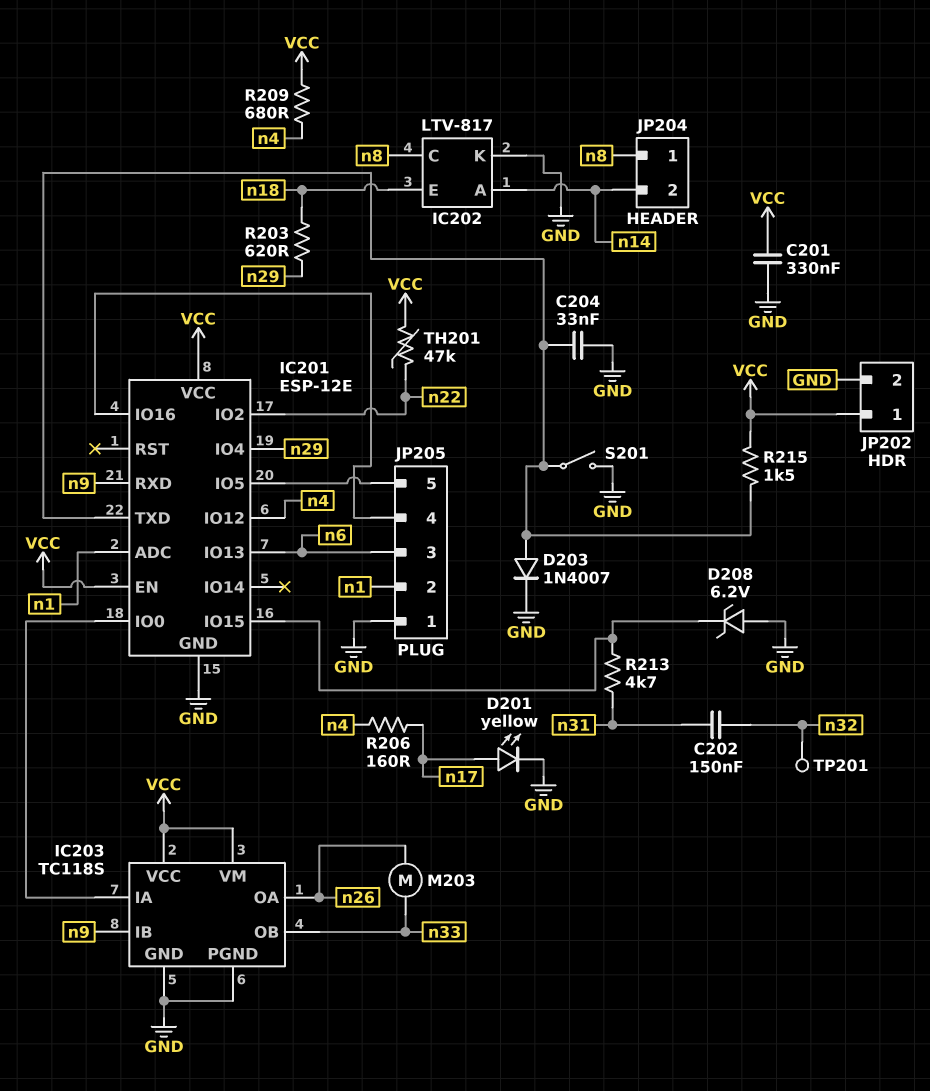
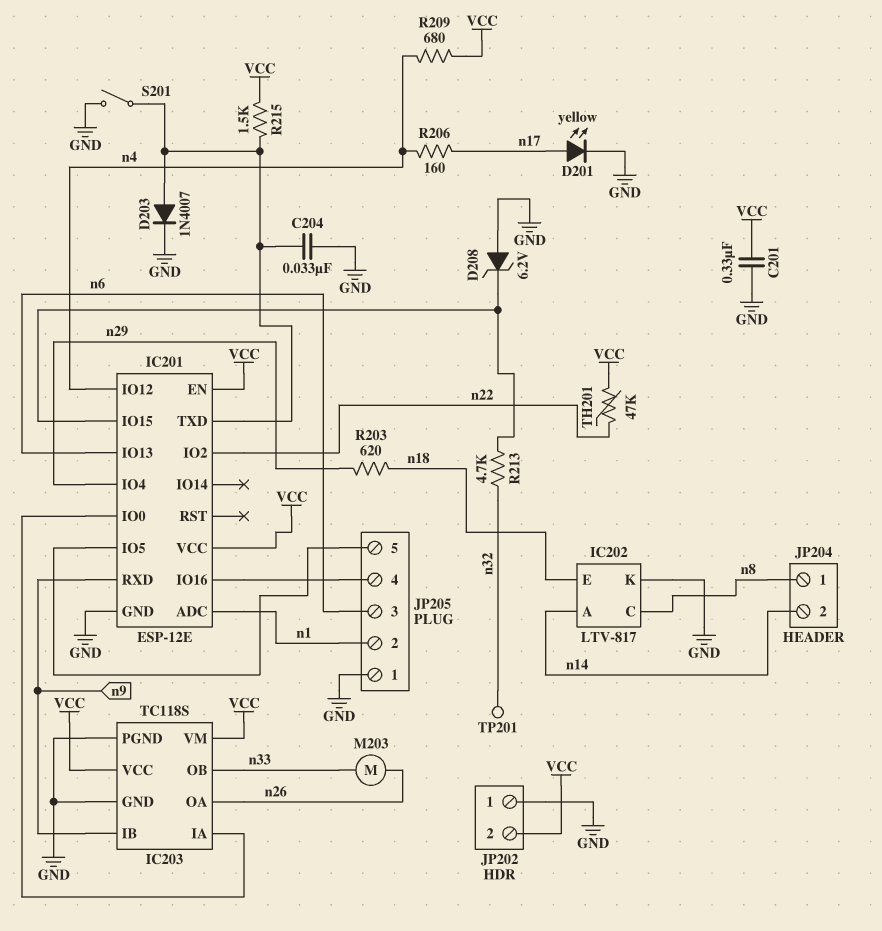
C202: 150nF (n31, n32) -> none
JP202 pin 1: VCC -> GND
JP202 pin 2: GND -> VCC
R213: 4.7k (IC201/IO15, n31) -> 4.7k (IC201/IO15, n32)

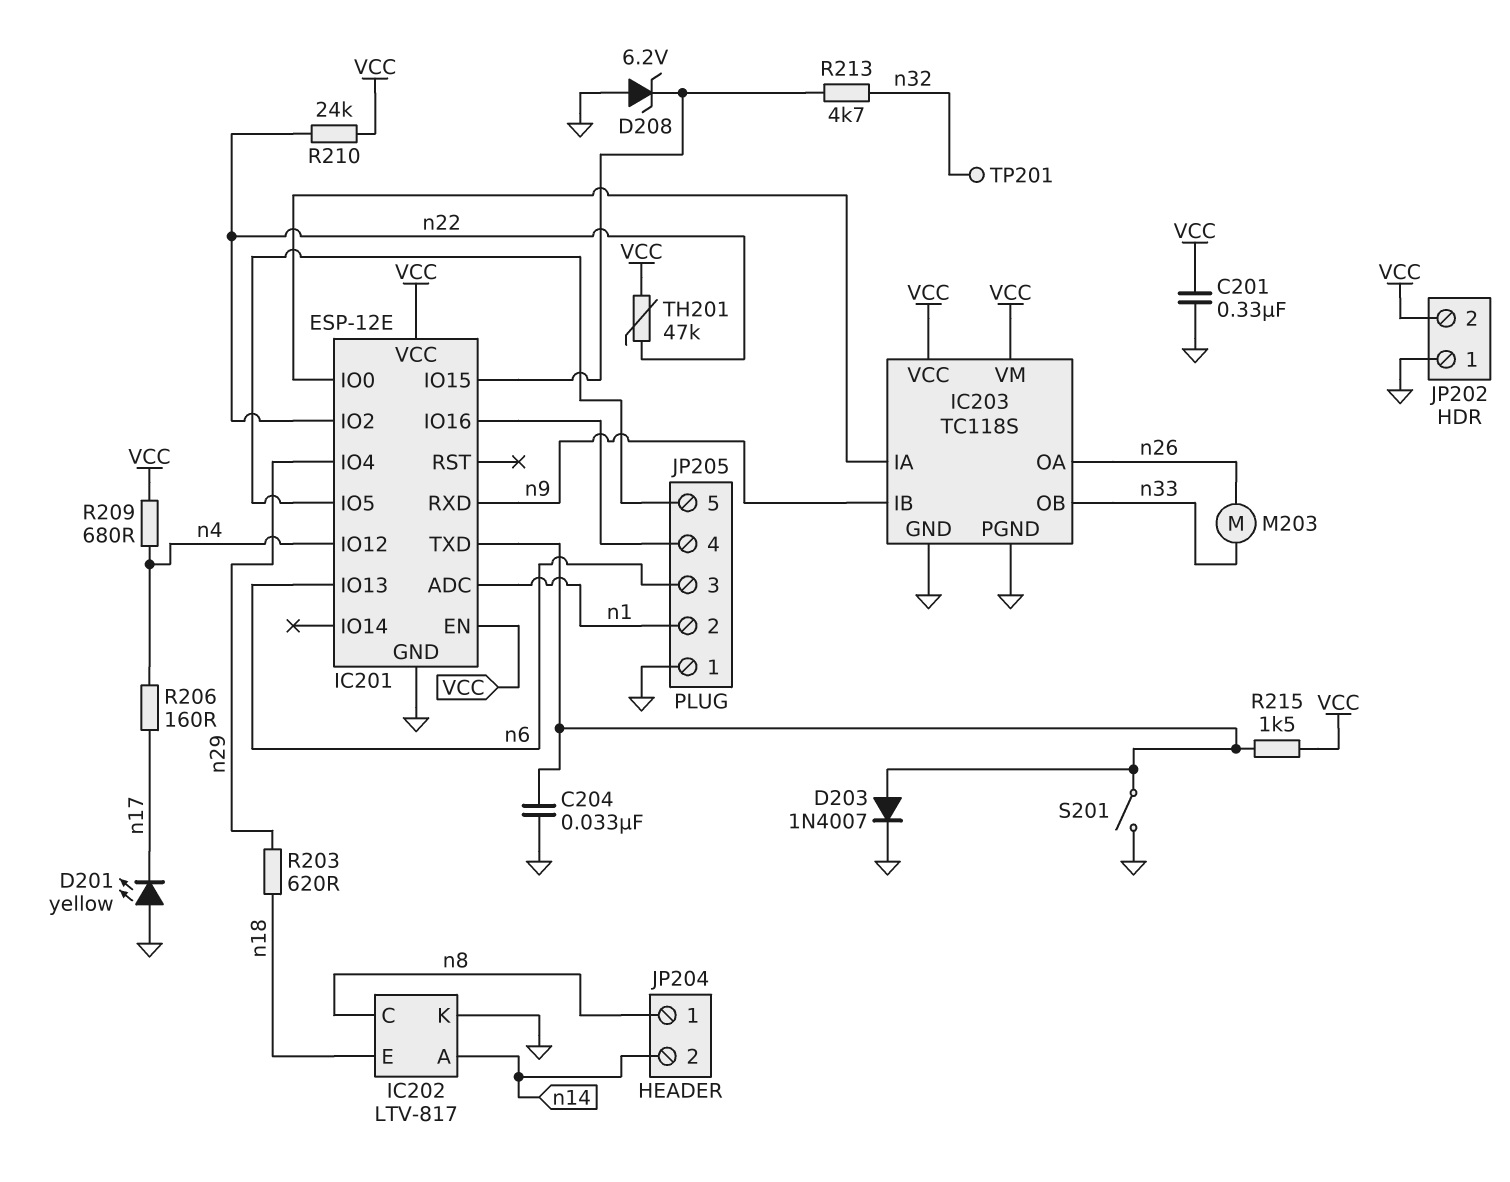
D201: LED yellow (A n17, K GND) -> LED yellow (A GND, K n17)
R210: none -> 24k (VCC, n22)

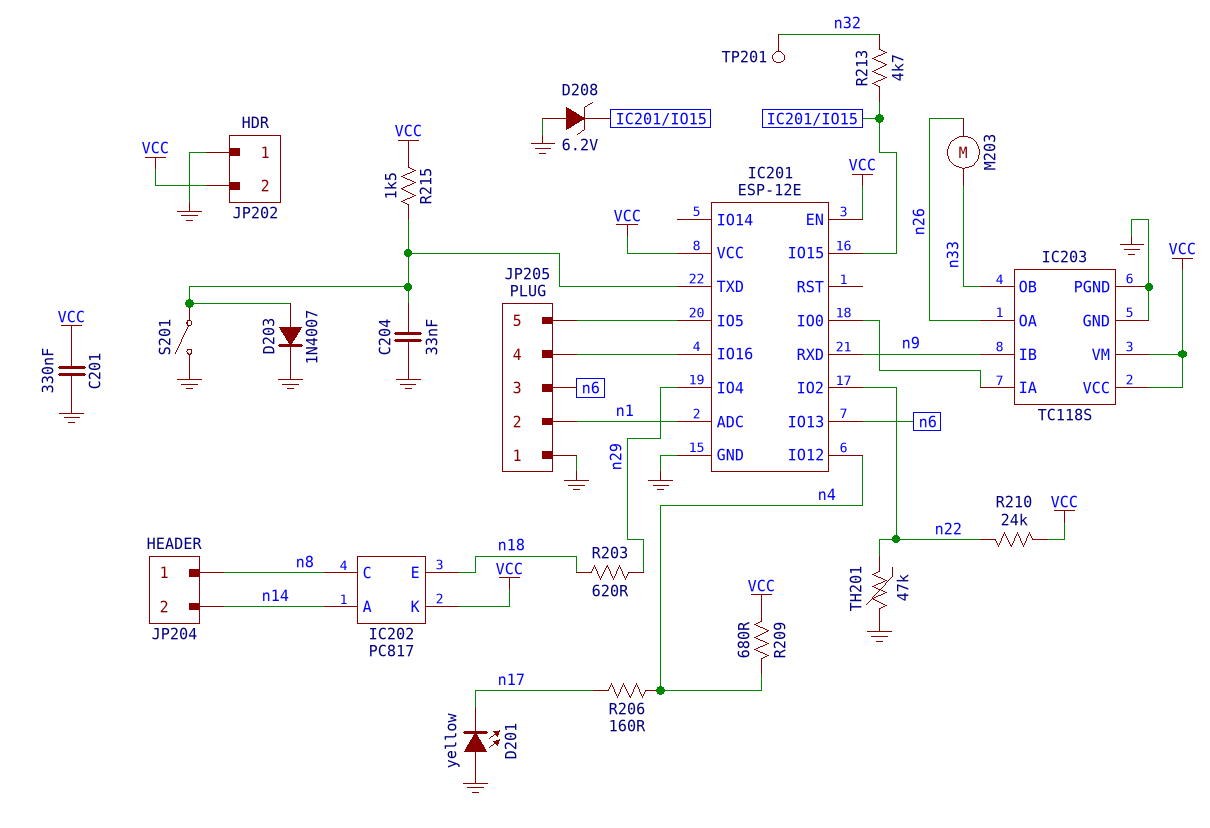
IC202: LTV-817 -> PC817
IC202 pin K: GND -> VCC
TH201: 47k (VCC, n22) -> 47k (GND, n22)

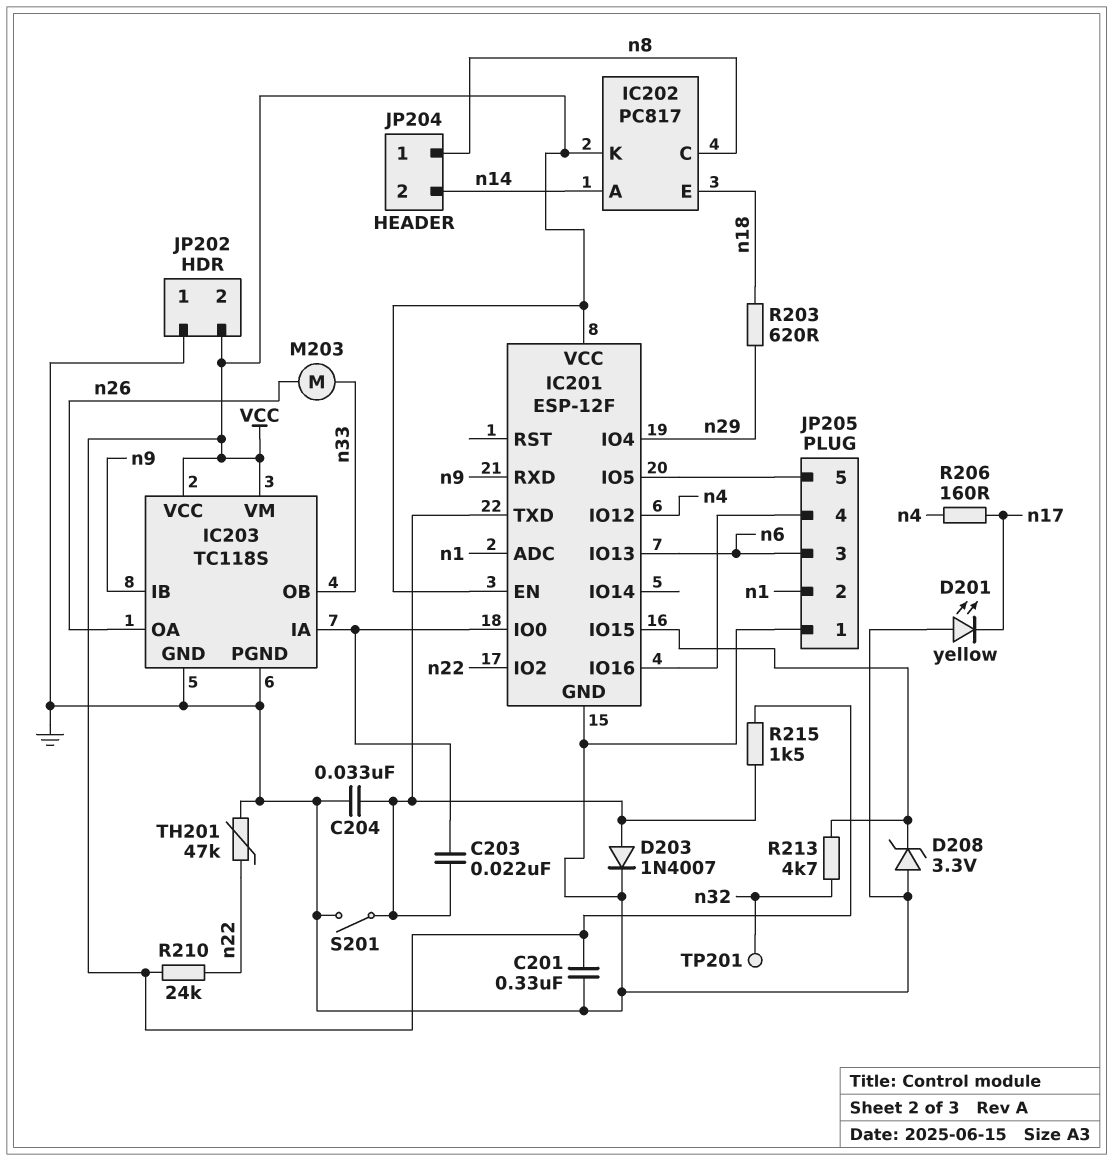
C203: none -> 22nF (IC201/IO0, IC201/TXD)
D208: zener 6.2V (A GND, K IC201/IO15) -> zener 3.3V (A GND, K IC201/IO15)
IC201: ESP-12E -> ESP-12F
R209: 680 (VCC, n4) -> none

